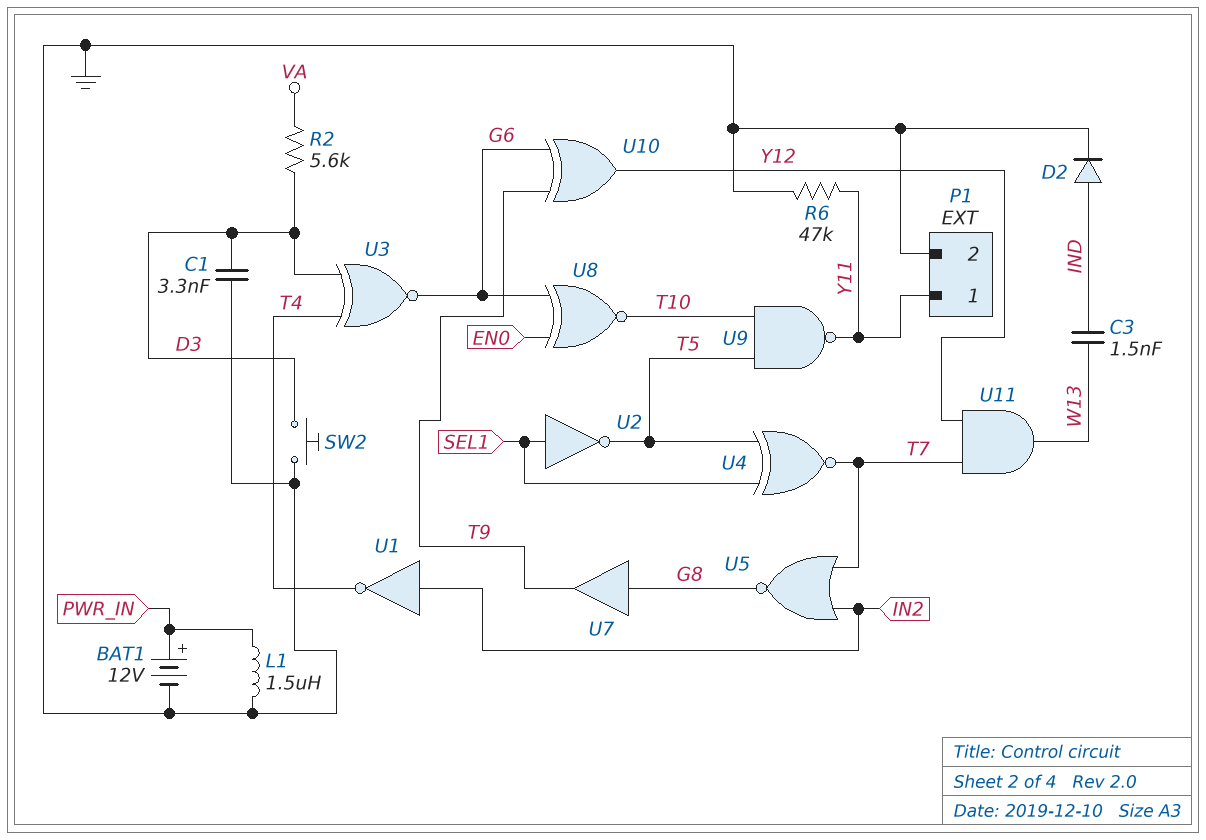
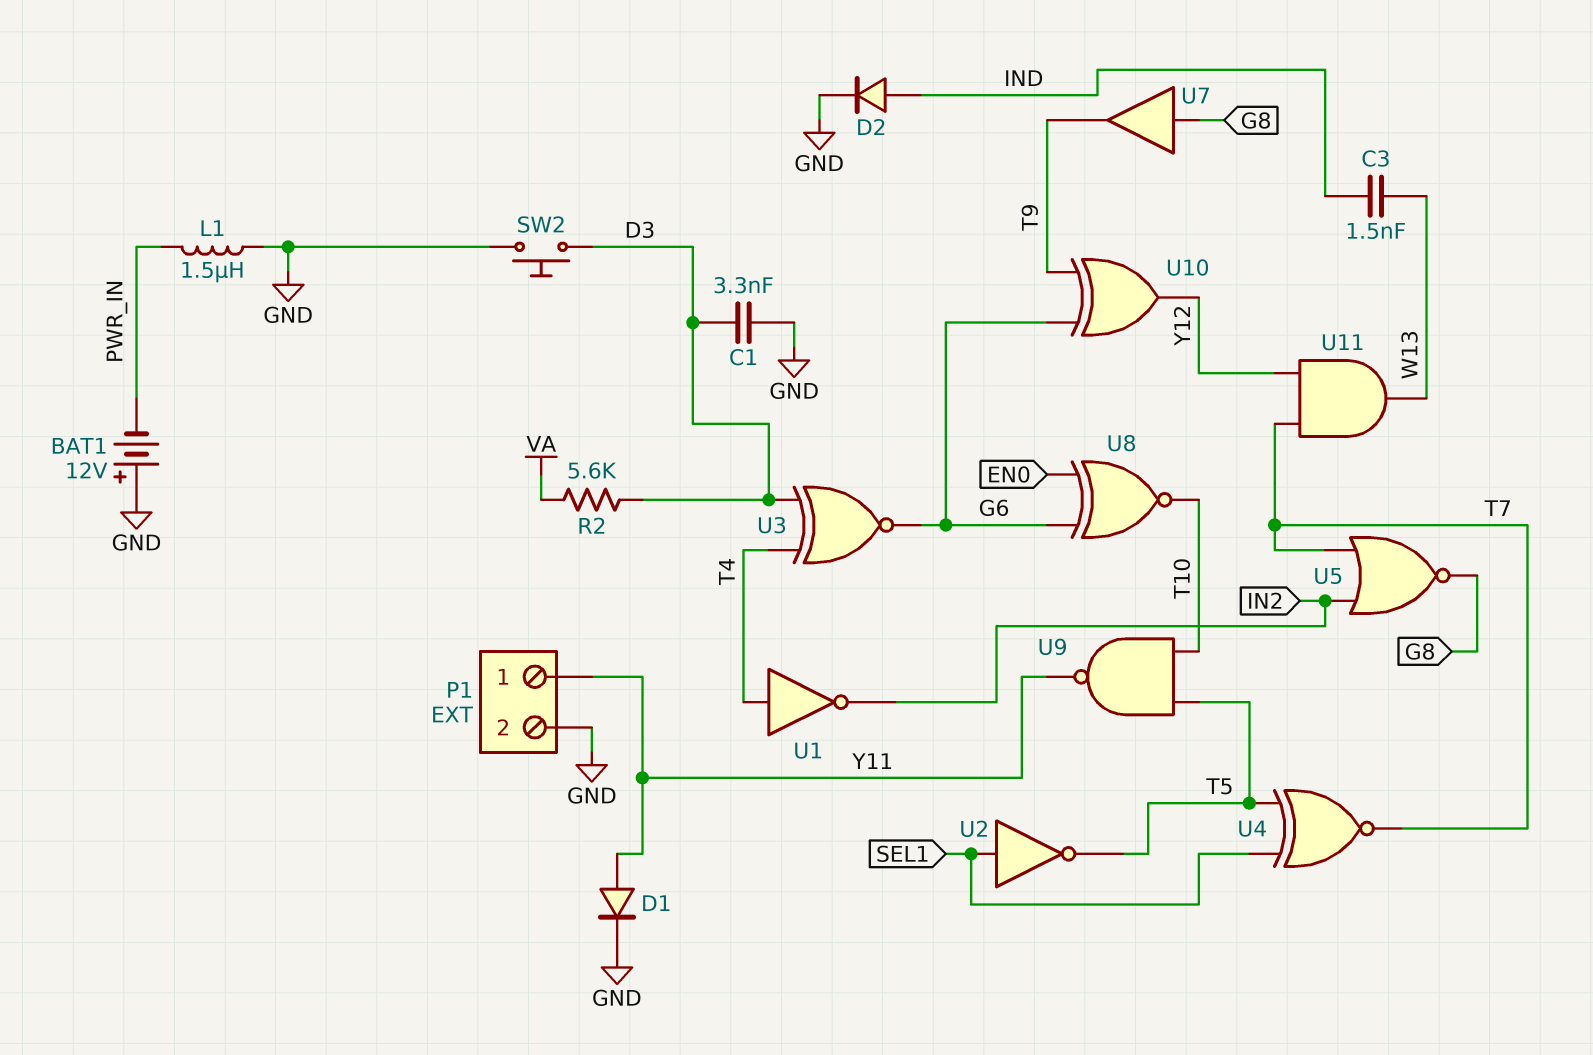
BAT1: 12V (plus PWR_IN, minus GND) -> 12V (plus GND, minus PWR_IN)
D1: none -> diode (A Y11, K GND)
R6: 47k (GND, Y11) -> none
U1: NOT (in IN2, out T4) -> NOT (in T4, out IN2)

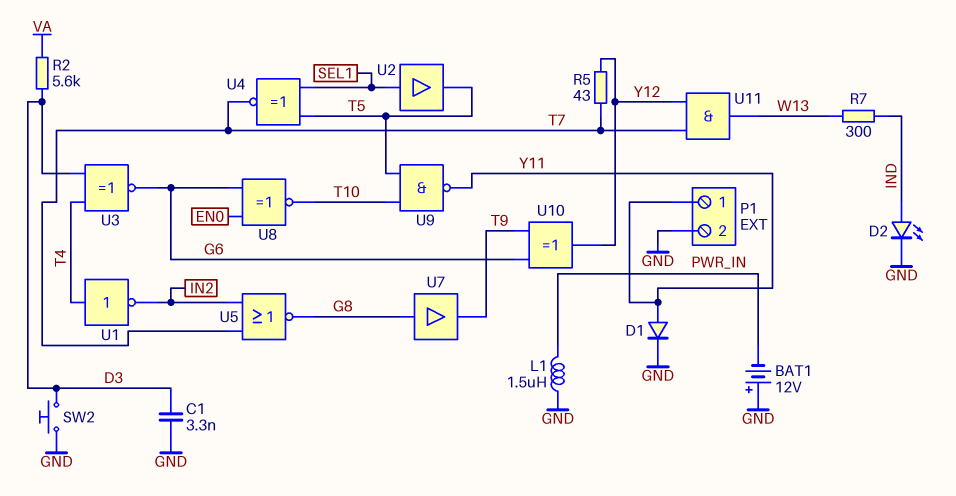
C3: 1.5nF (IND, W13) -> none
D2: diode (A IND, K GND) -> LED (A IND, K GND)
R5: none -> 43 (T7, Y12)
R7: none -> 300 (IND, W13)
U2: NOT (in SEL1, out T5) -> buffer (in SEL1, out T5)

